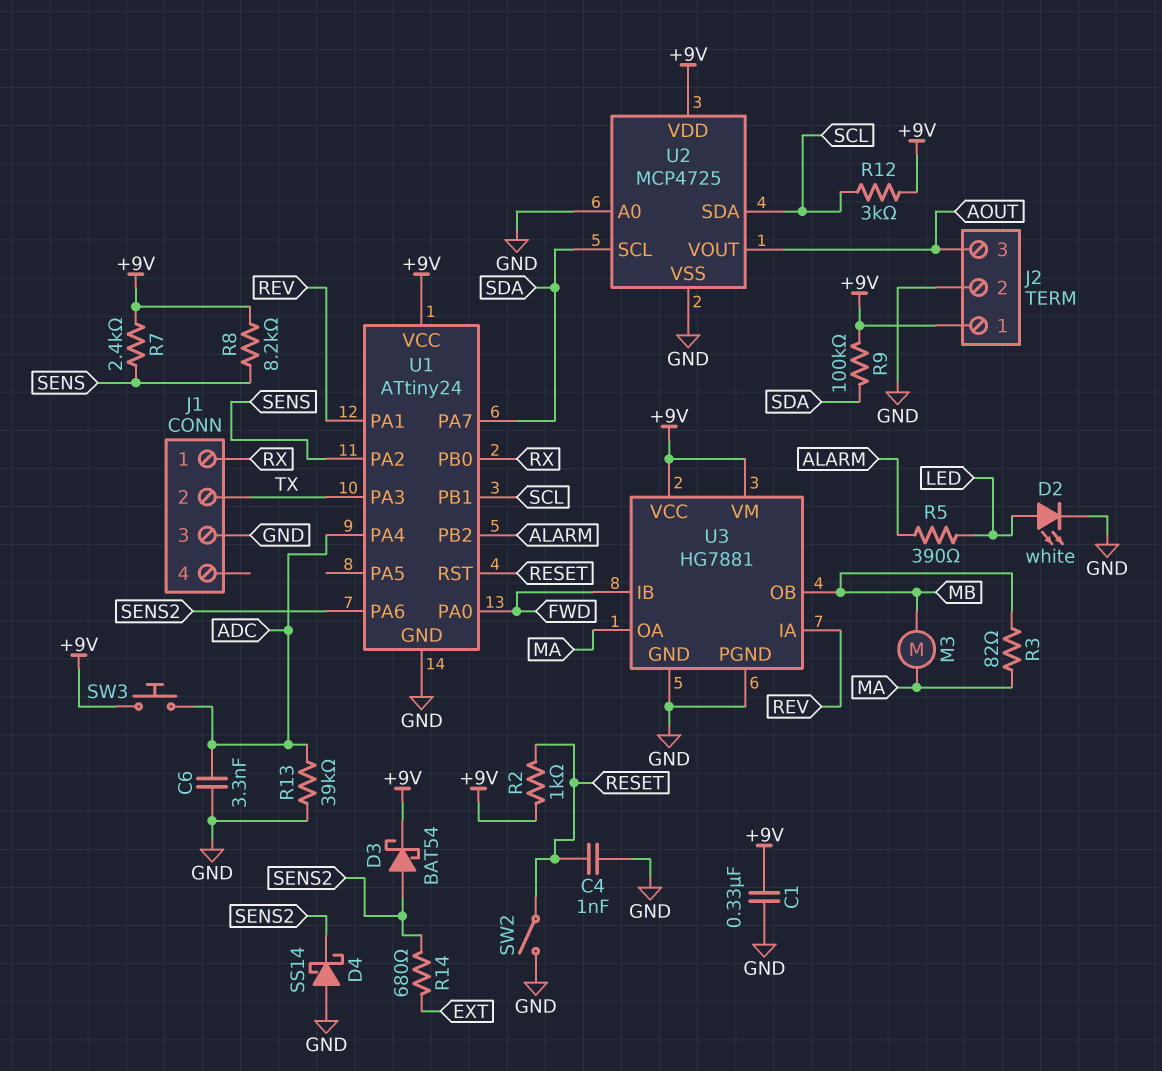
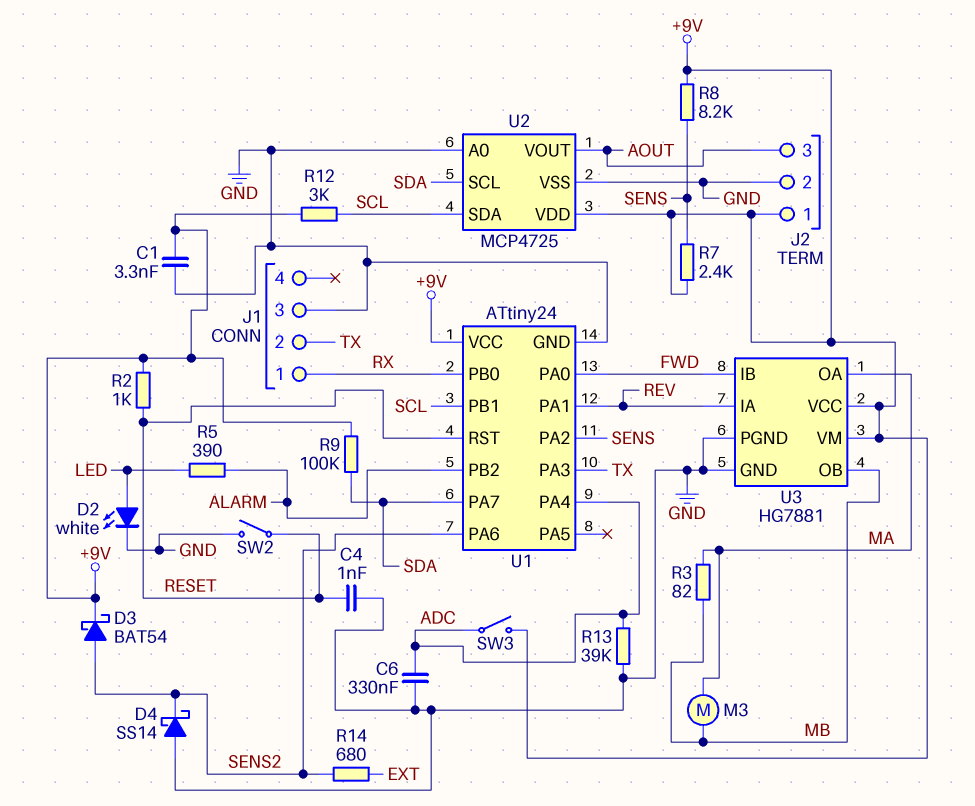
C1: 330nF (+9V, GND) -> 3.3nF (+9V, GND)
C6: 3.3nF (ADC, GND) -> 330nF (ADC, GND)
SW3: button (+9V, ADC) -> switch (+9V, ADC)

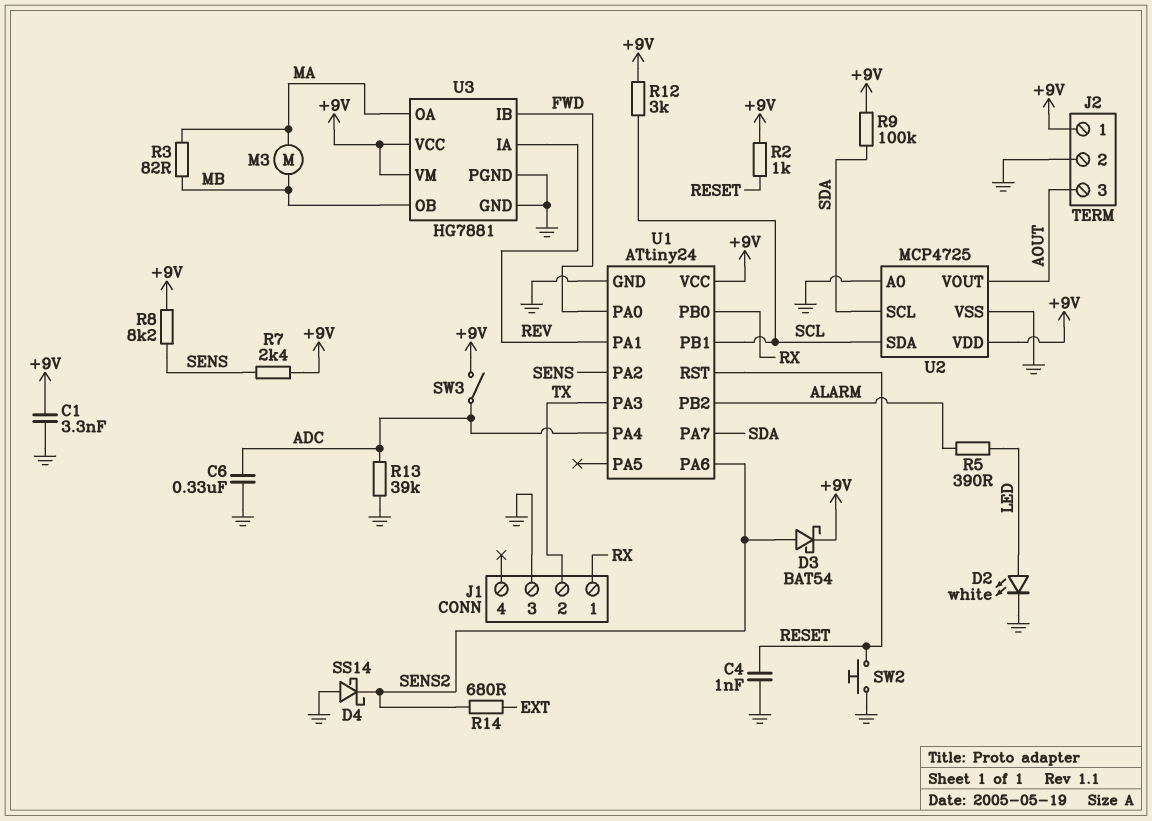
SW2: switch (GND, RESET) -> button (GND, RESET)

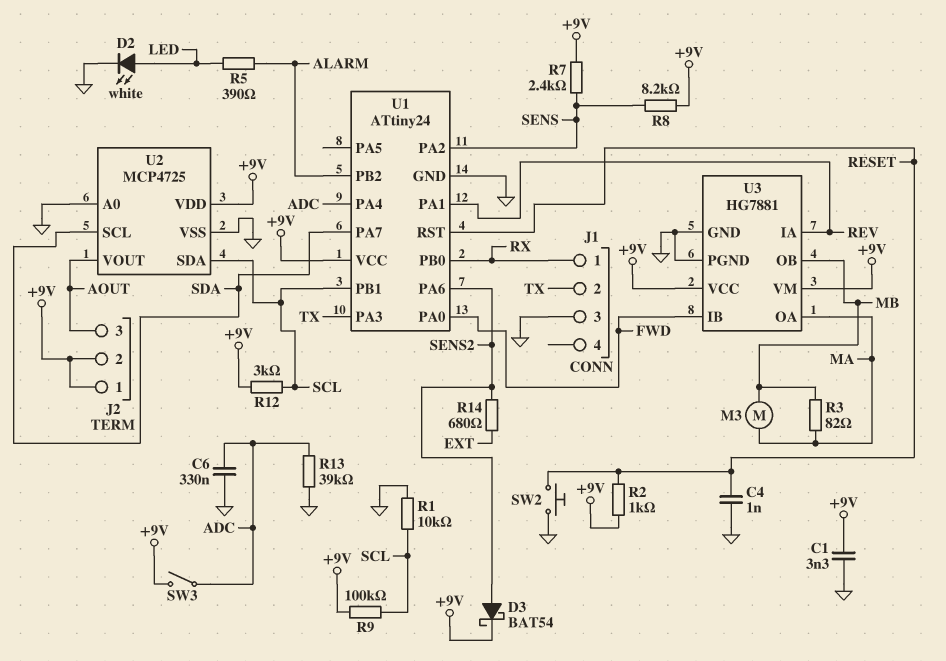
D4: schottky SS14 (A GND, K SENS2) -> none
J2 pin 2: GND -> +9V
R1: none -> 10k (GND, SCL)
R9: 100k (+9V, SDA) -> 100k (+9V, SCL)

